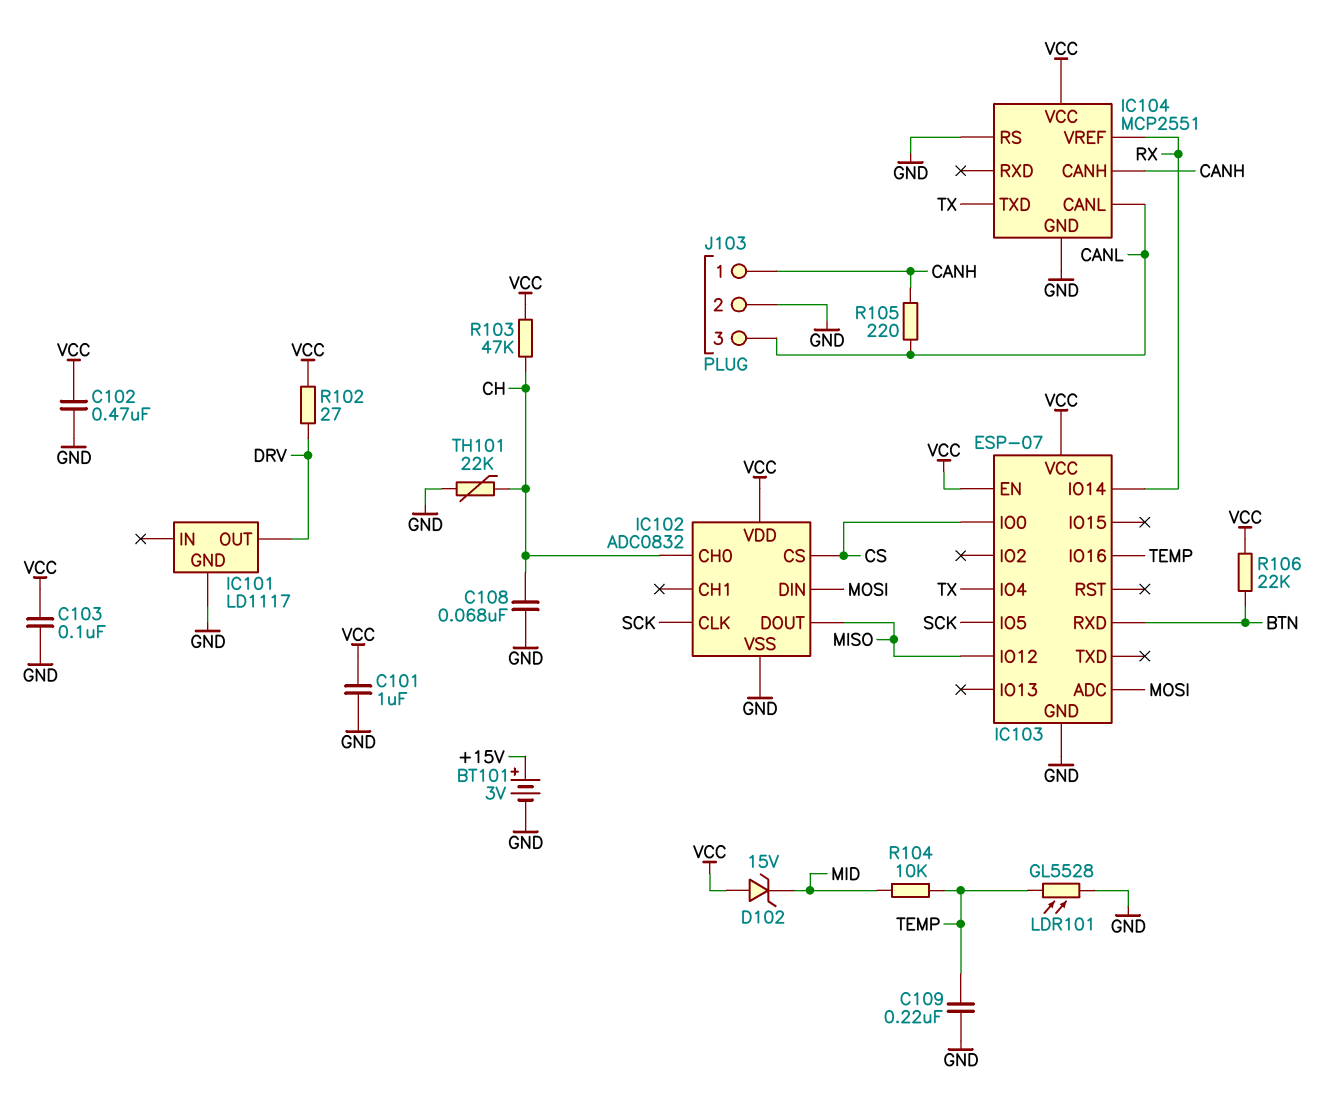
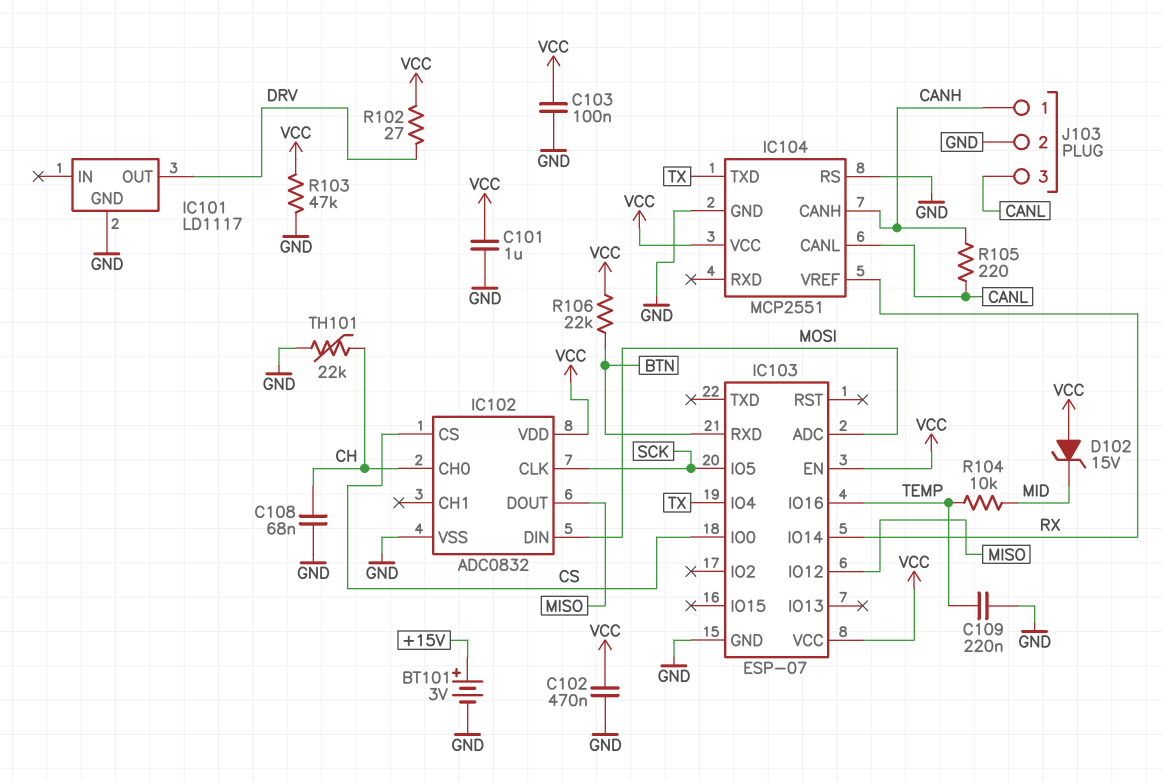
LDR101: GL5528 (GND, TEMP) -> none
R103: 47k (CH, VCC) -> 47k (GND, VCC)

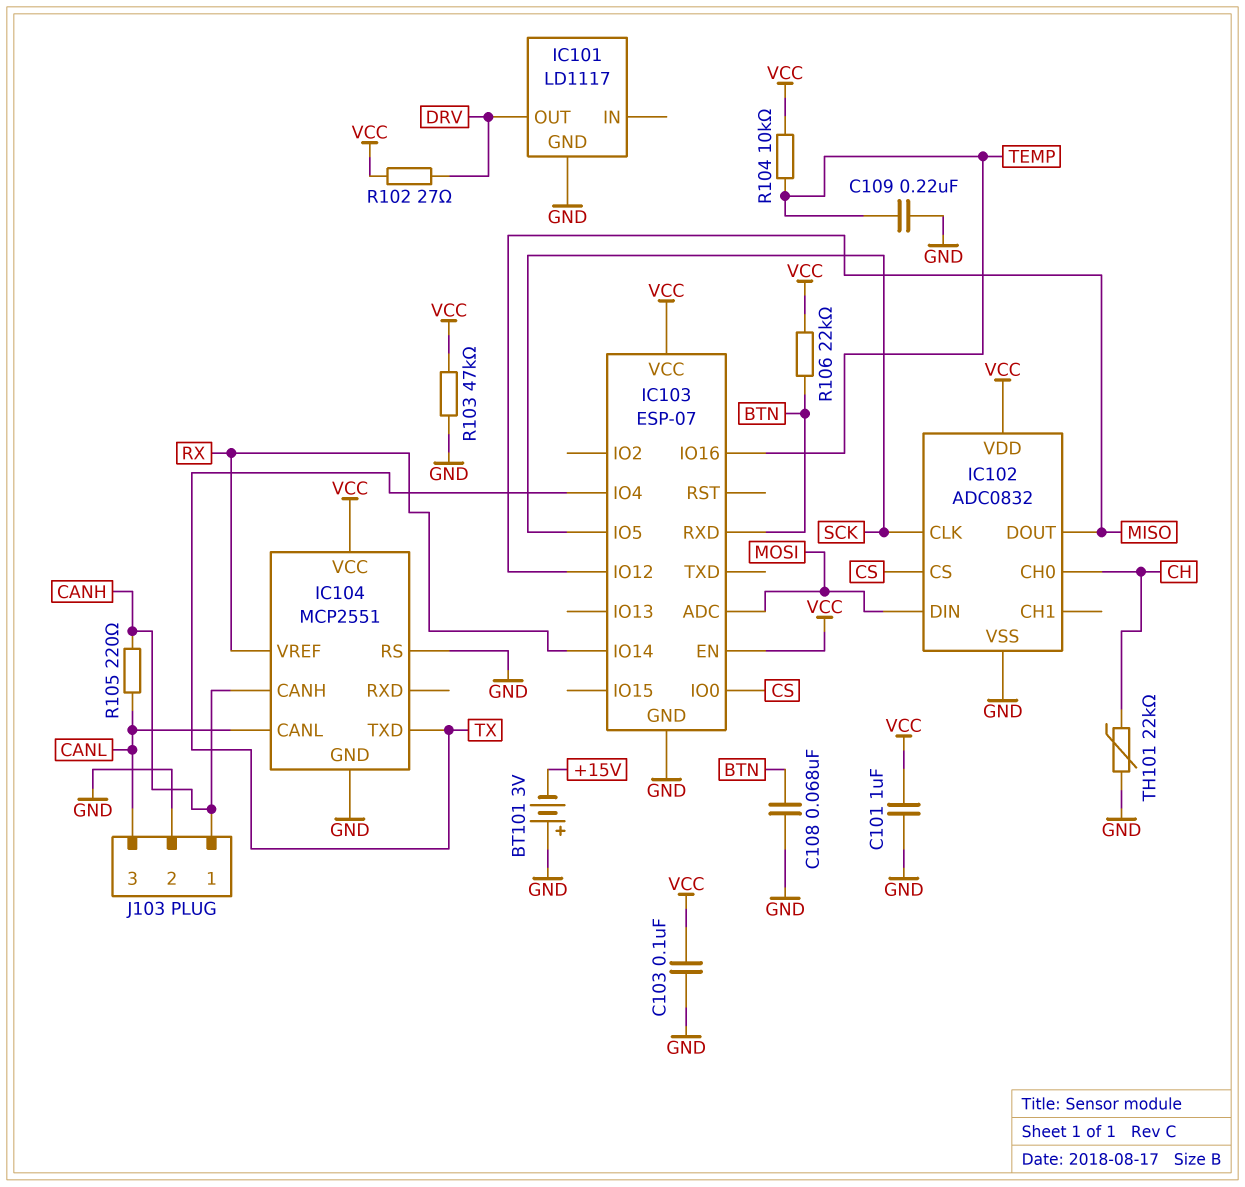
BT101: 3V (plus +15V, minus GND) -> 3V (plus GND, minus +15V)
C102: 470nF (GND, VCC) -> none
C108: 68nF (CH, GND) -> 68nF (BTN, GND)
D102: zener 15V (A VCC, K MID) -> none
R104: 10k (MID, TEMP) -> 10k (TEMP, VCC)

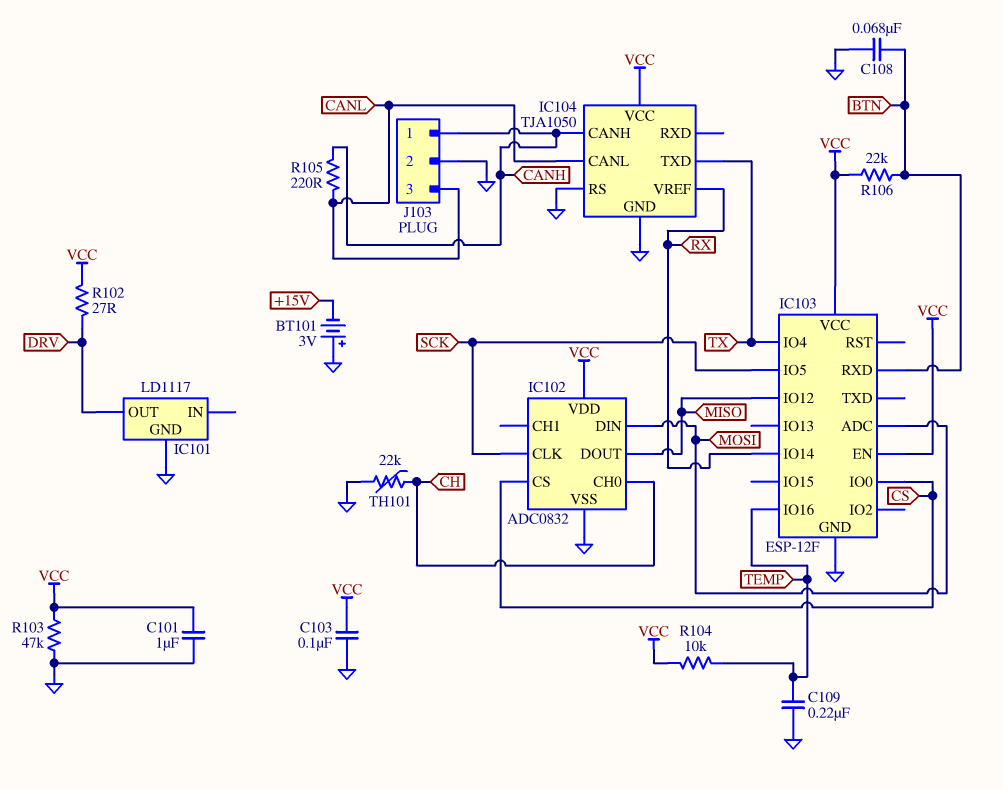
IC103: ESP-07 -> ESP-12F
IC104: MCP2551 -> TJA1050

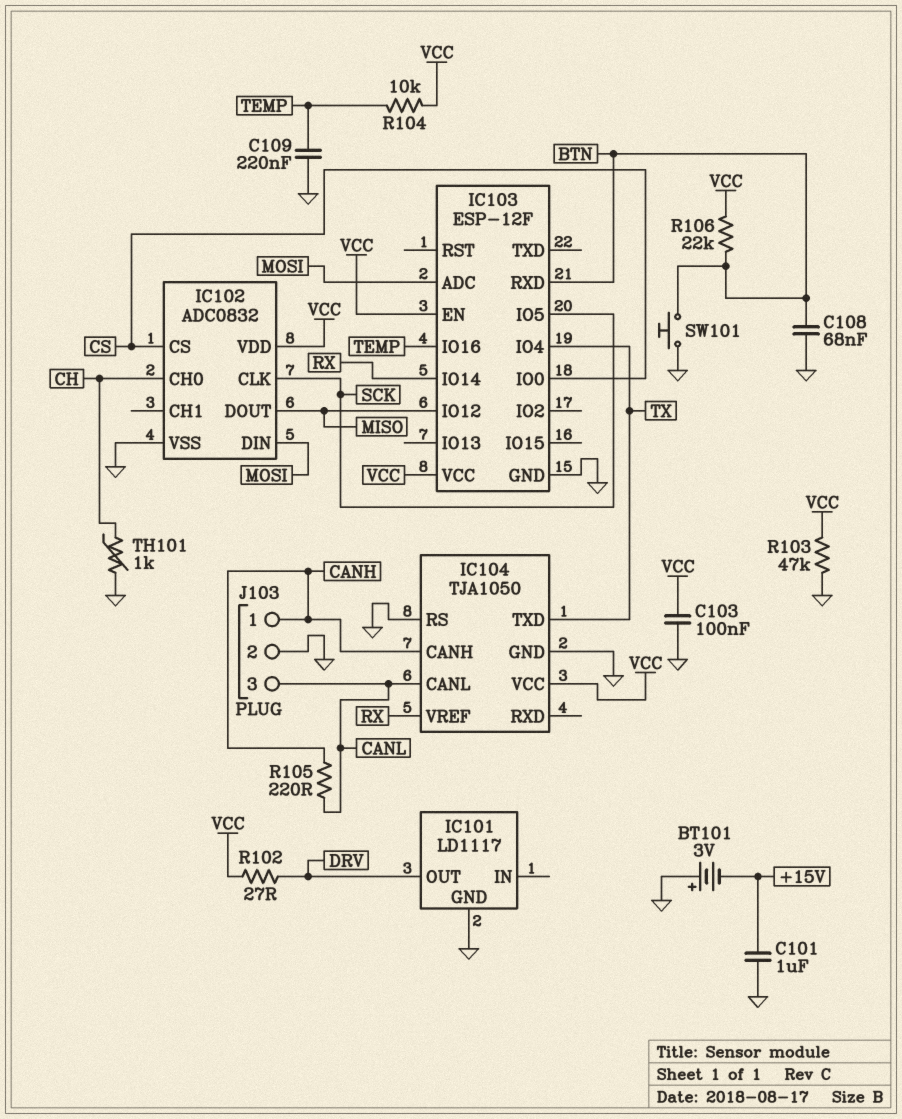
C101: 1uF (GND, VCC) -> 1uF (+15V, GND)
SW101: none -> button (BTN, GND)
TH101: 22k (CH, GND) -> 1k (CH, GND)

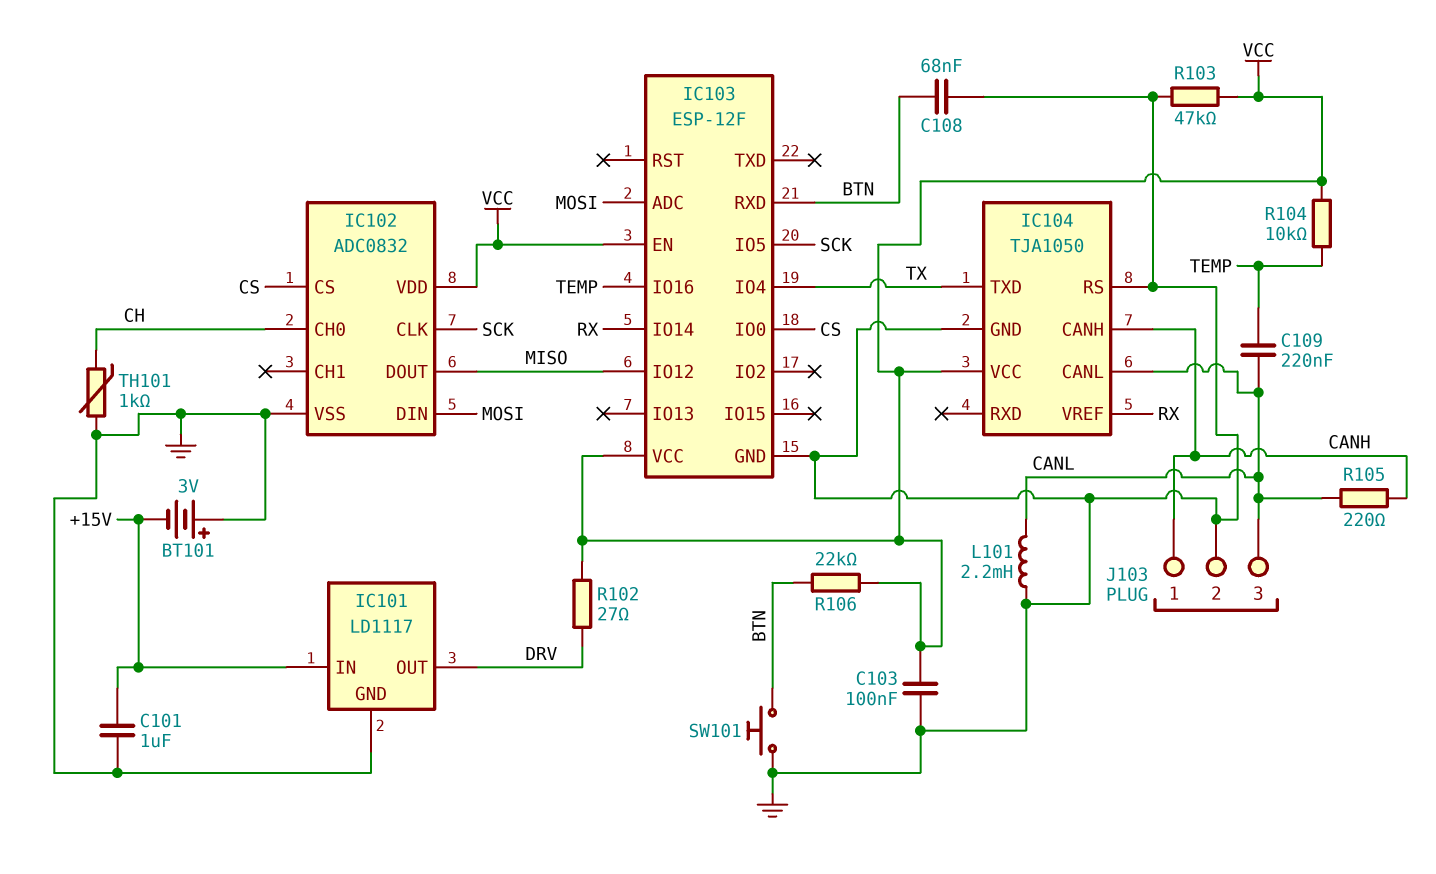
C109: 220nF (GND, TEMP) -> 220nF (CANL, TEMP)
IC101 pin IN: none -> +15V
L101: none -> 2.2mH (CANL, GND)

